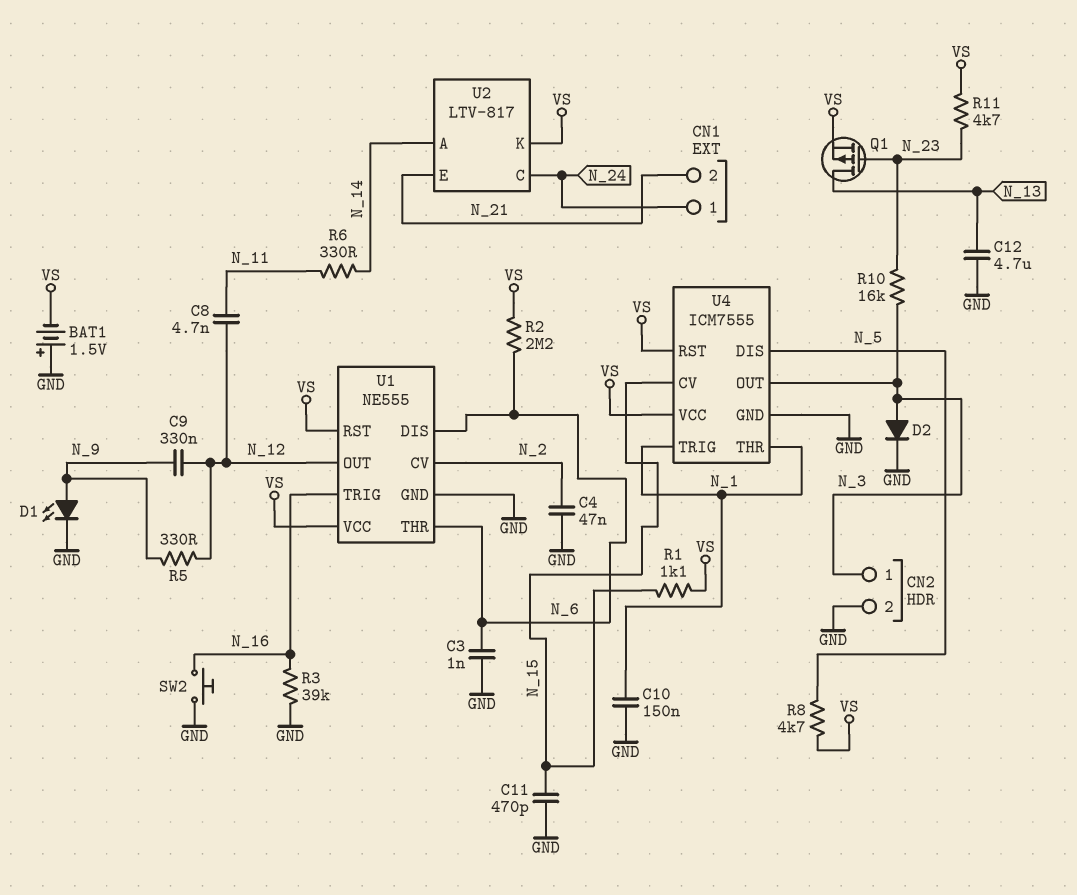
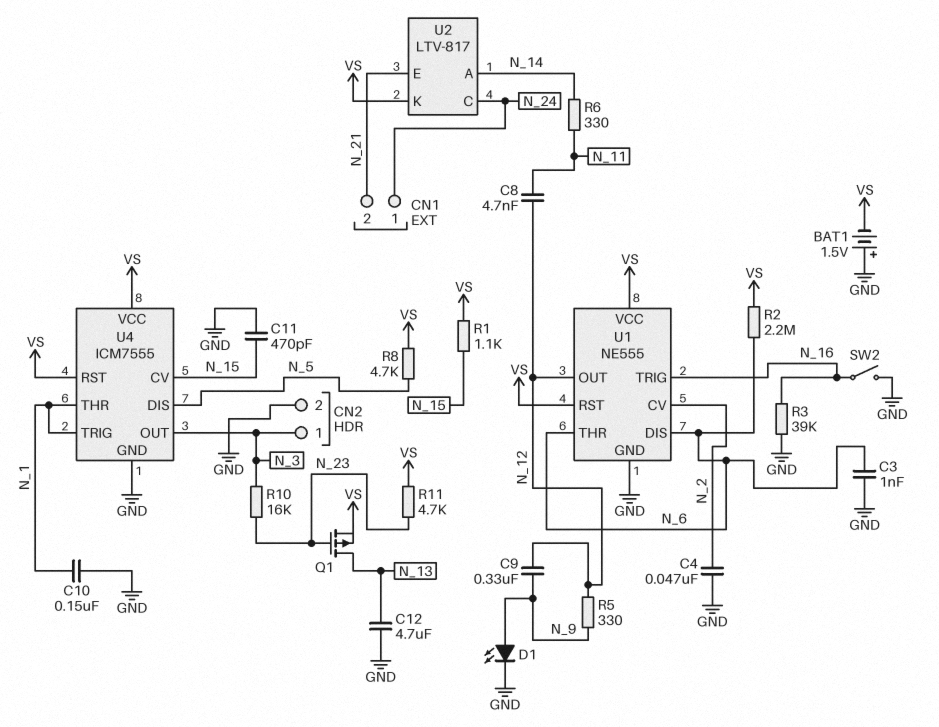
D2: diode (A N_3, K GND) -> none
SW2: button (GND, N_16) -> switch (GND, N_16)

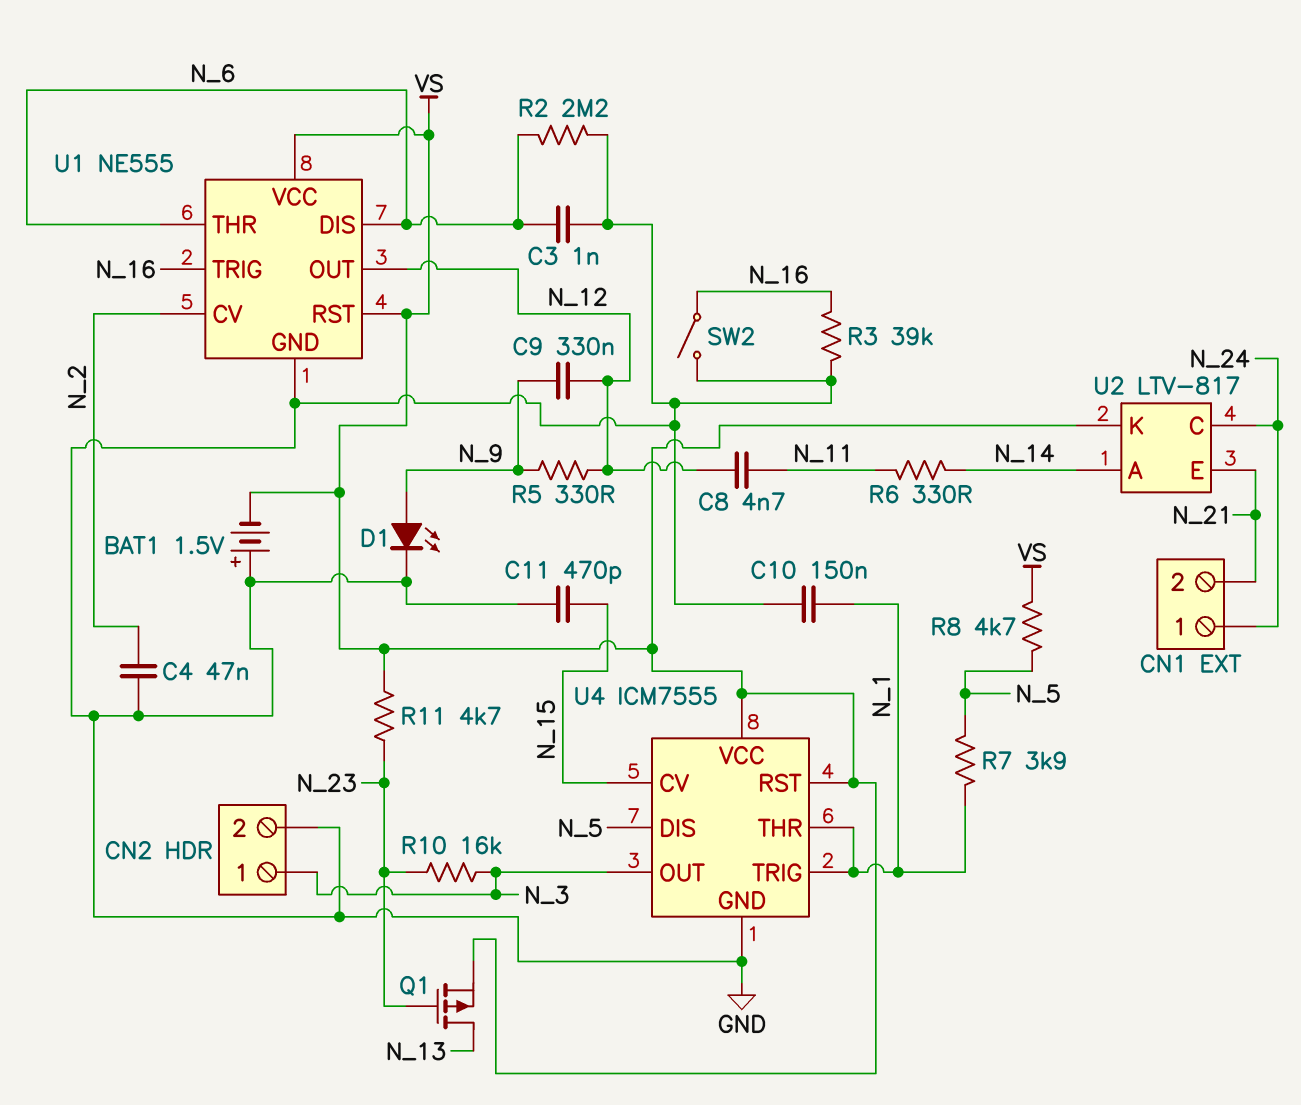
C12: 4.7uF (GND, N_13) -> none
R1: 1.1k (N_15, VS) -> none
R2: 2.2M (N_6, VS) -> 2.2M (GND, N_6)
R7: none -> 3.9k (N_1, N_5)

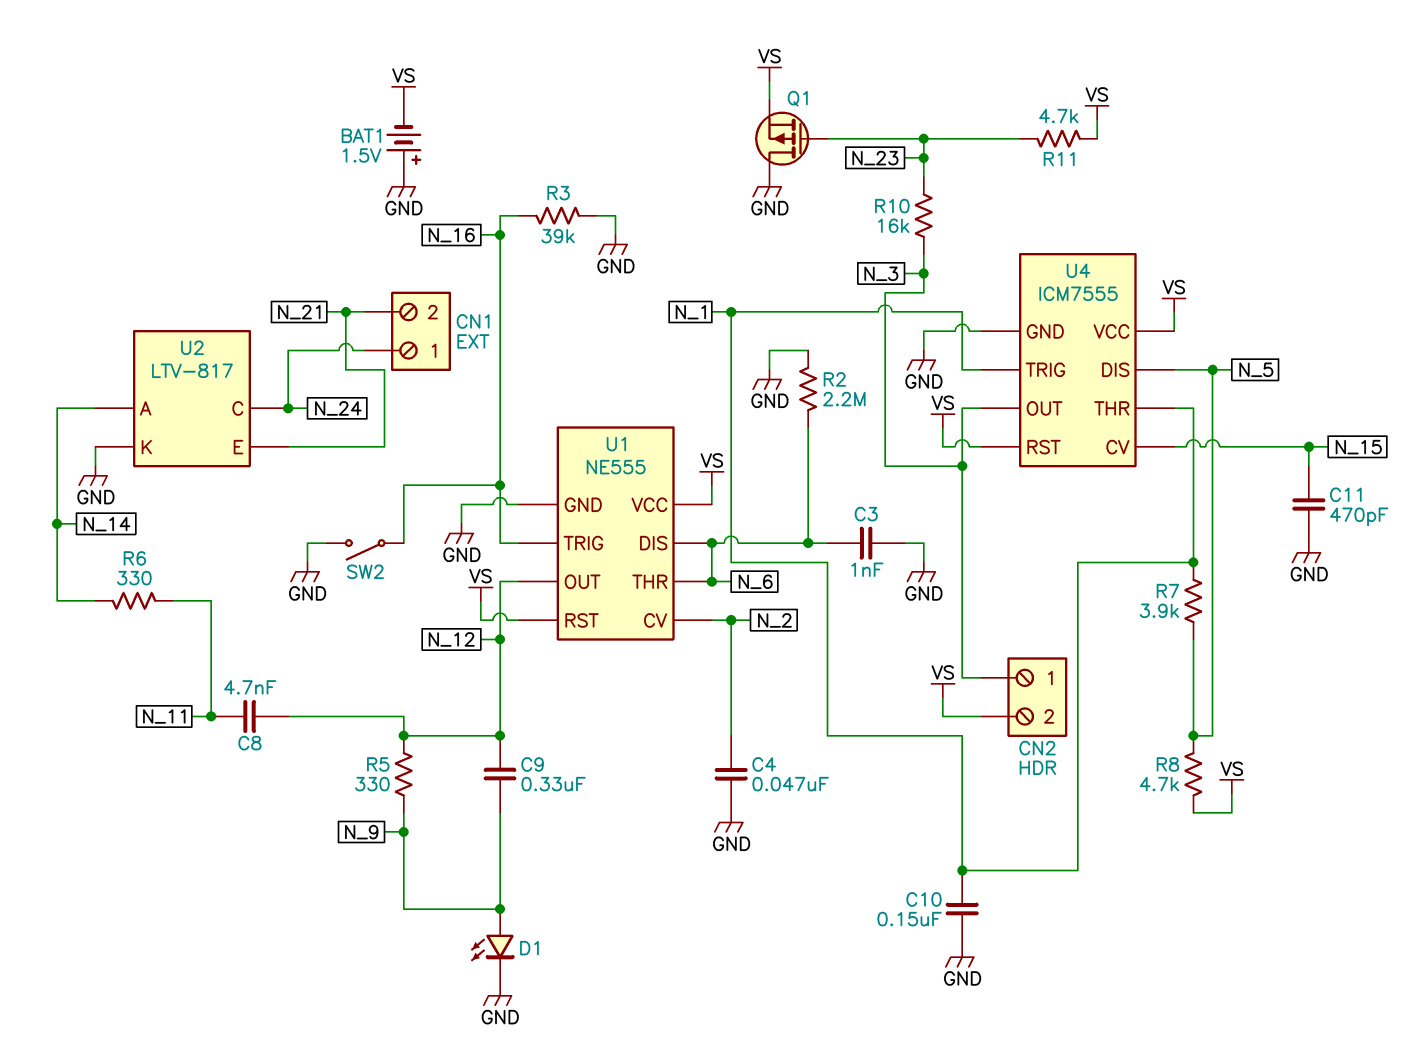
CN2 pin 2: GND -> VS
Q1: PMOS (G N_23, D N_13, S VS) -> PMOS (G N_23, D GND, S VS)
U2 pin K: VS -> GND

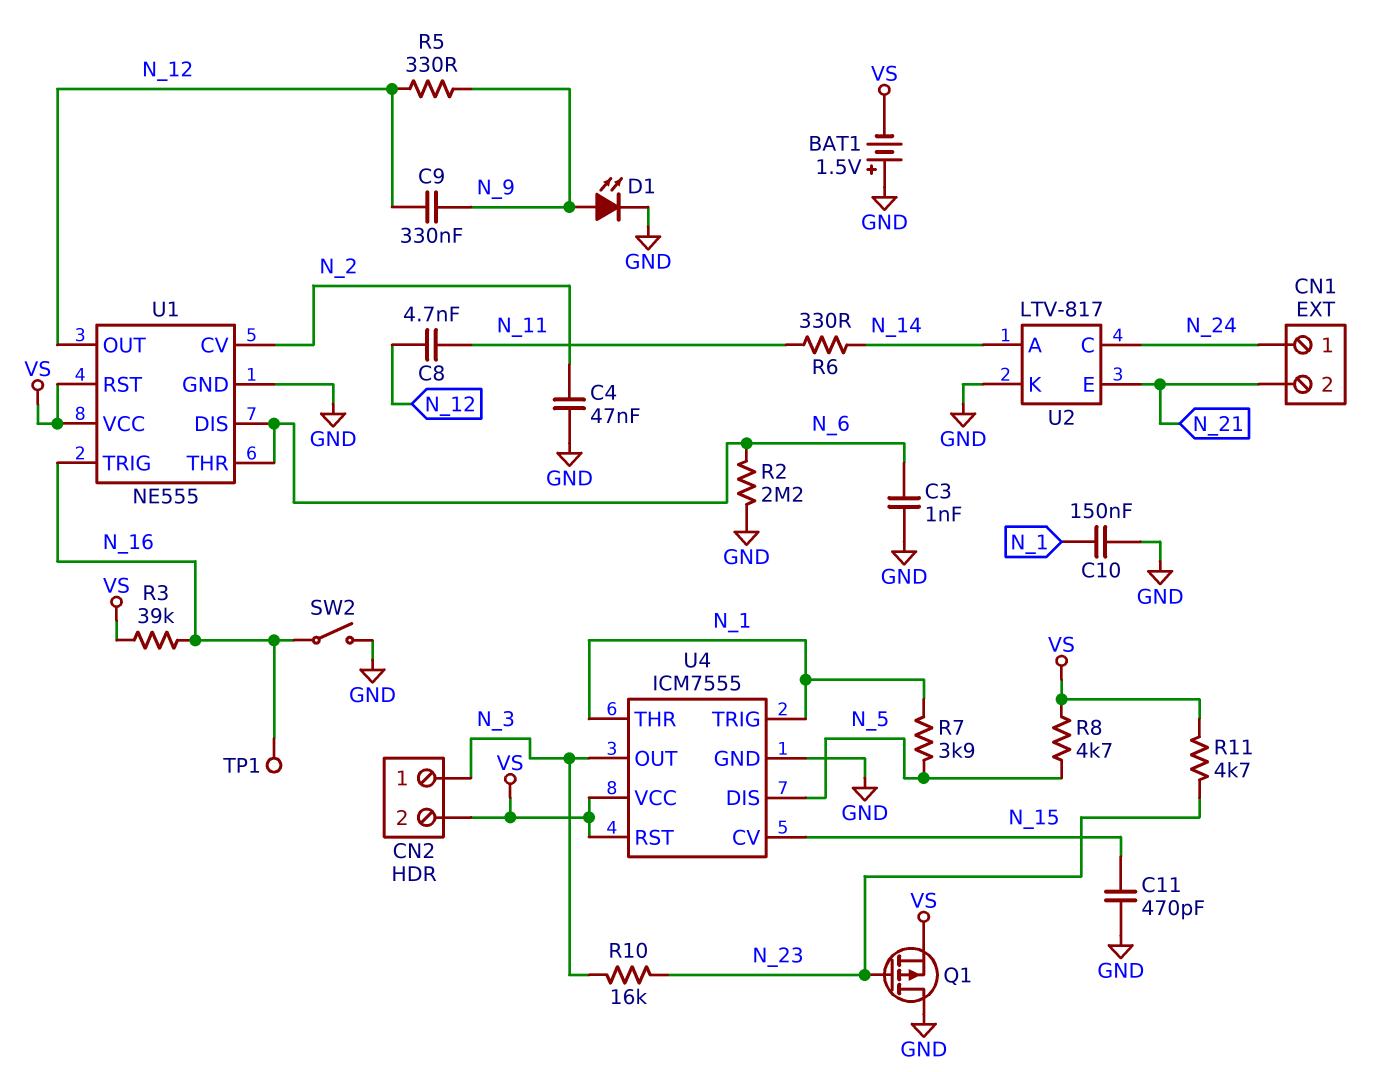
R3: 39k (GND, N_16) -> 39k (N_16, VS)
TP1: none -> test point (N_16)

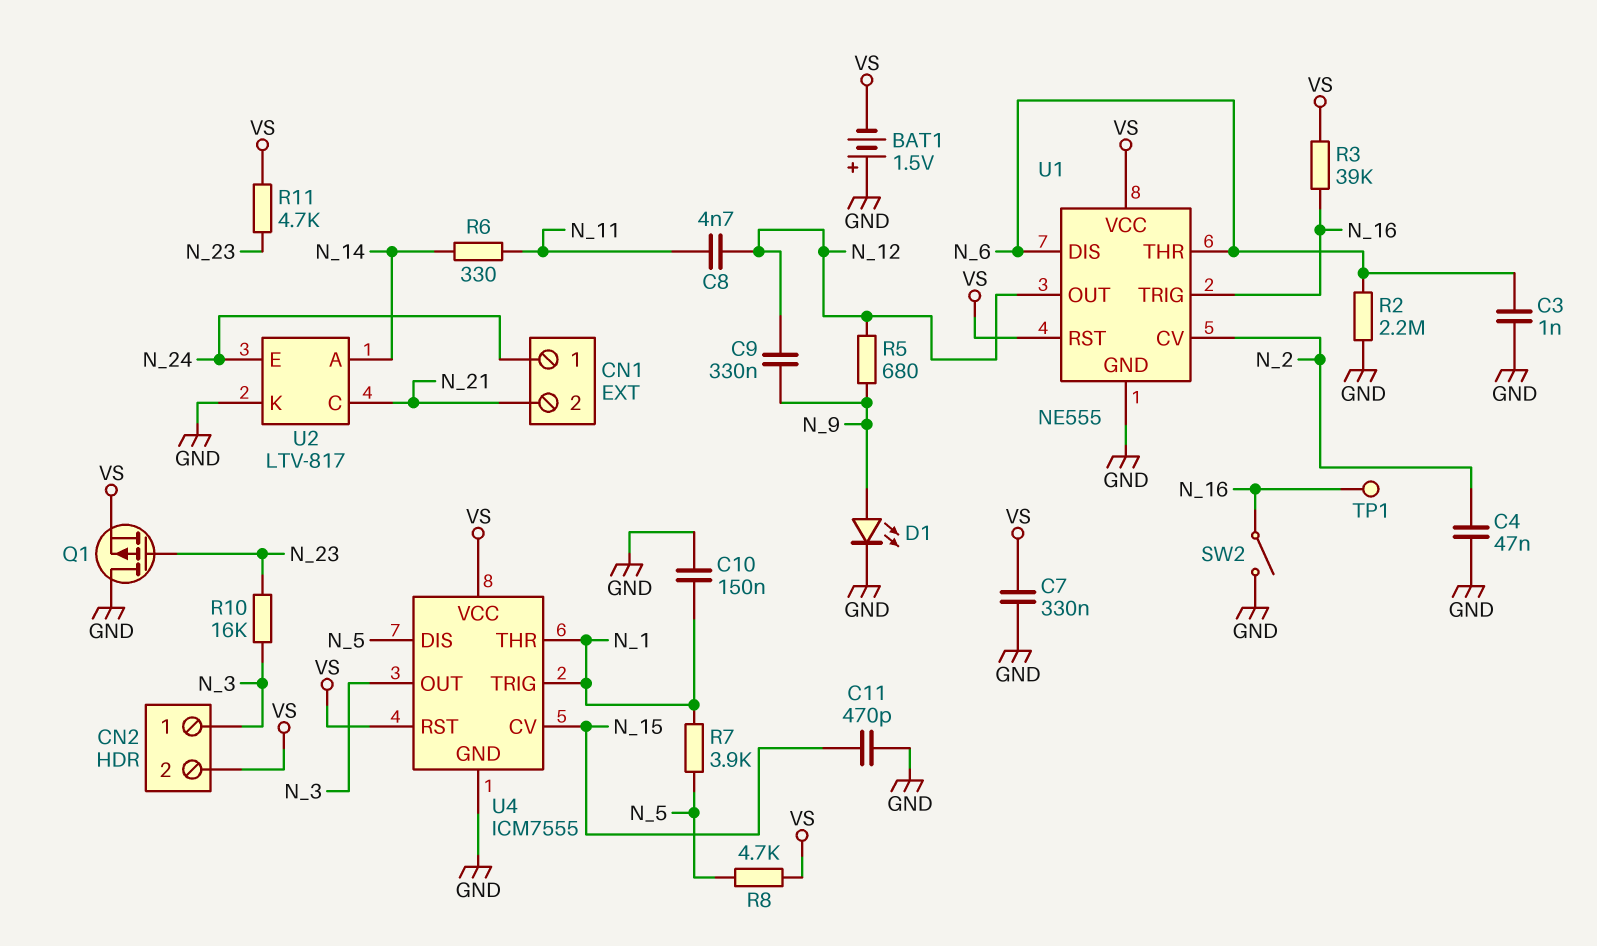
C7: none -> 330nF (GND, VS)
R5: 330 (N_9, N_12) -> 680 (N_9, N_12)
U2 pin C: N_24 -> N_21
U2 pin E: N_21 -> N_24

